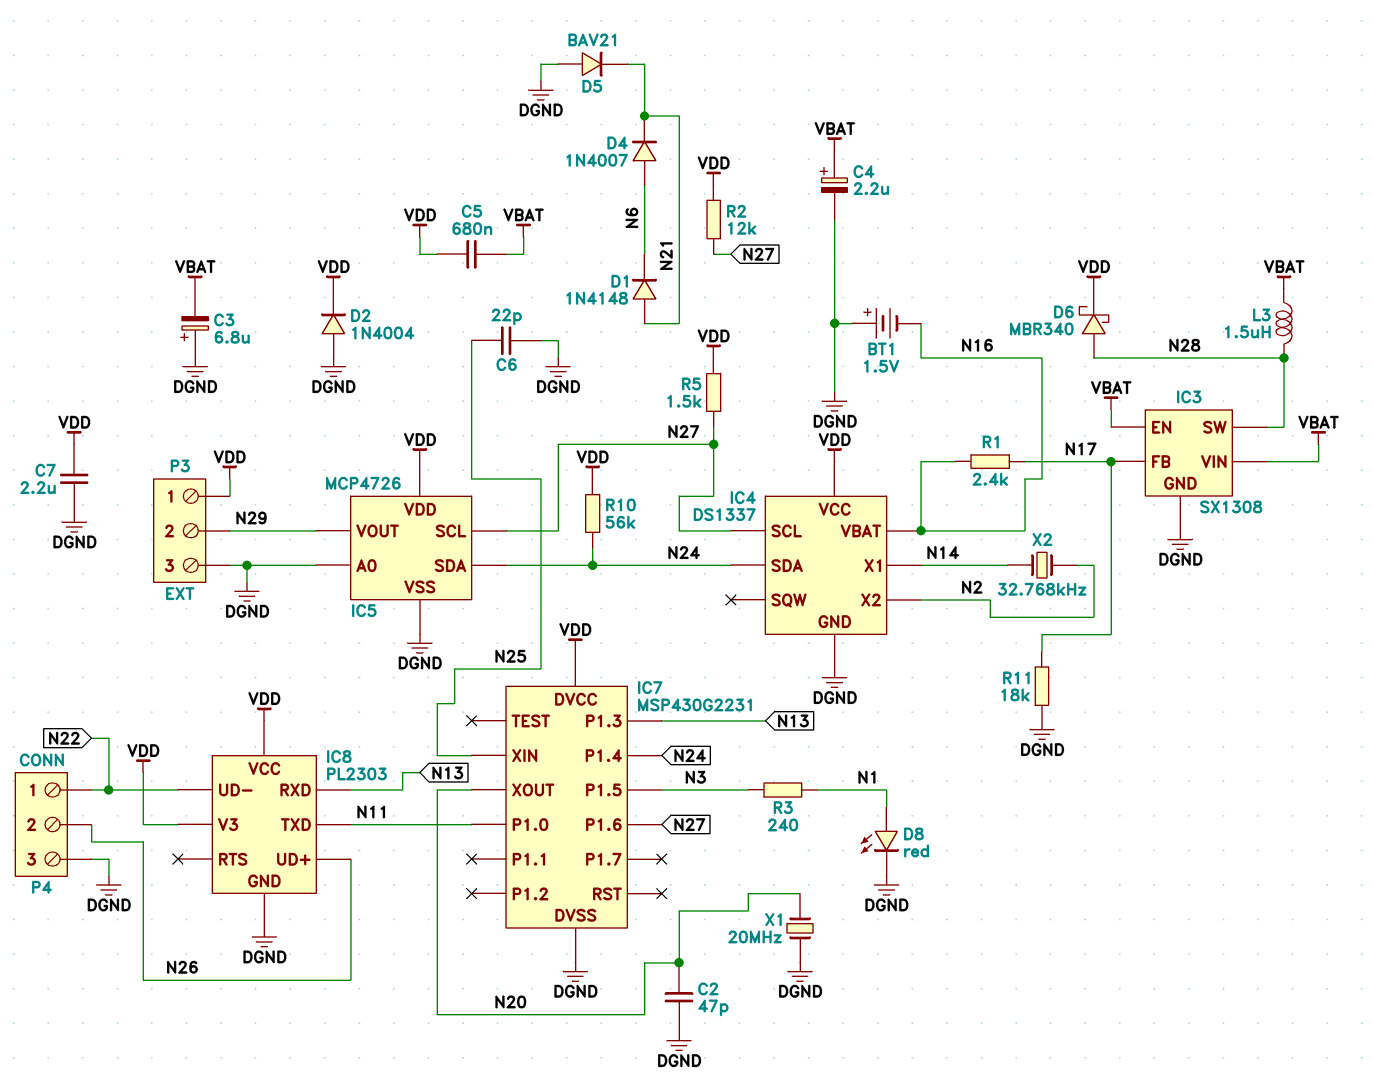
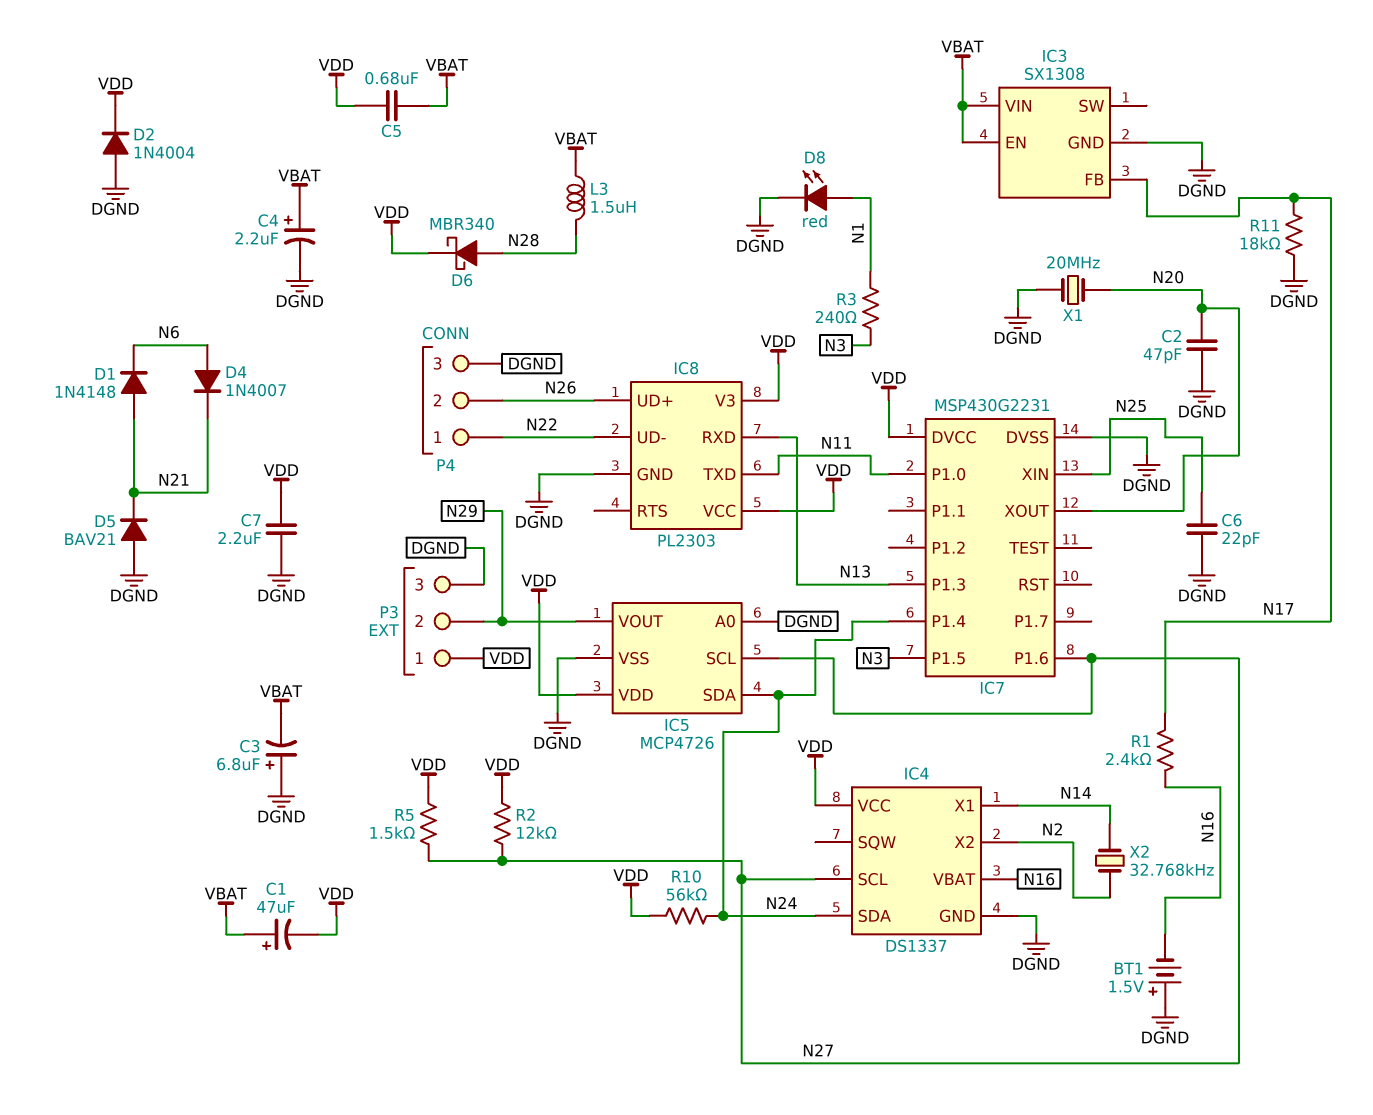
C1: none -> 47uF (plus VBAT, minus VDD)
IC3 pin SW: N28 -> none

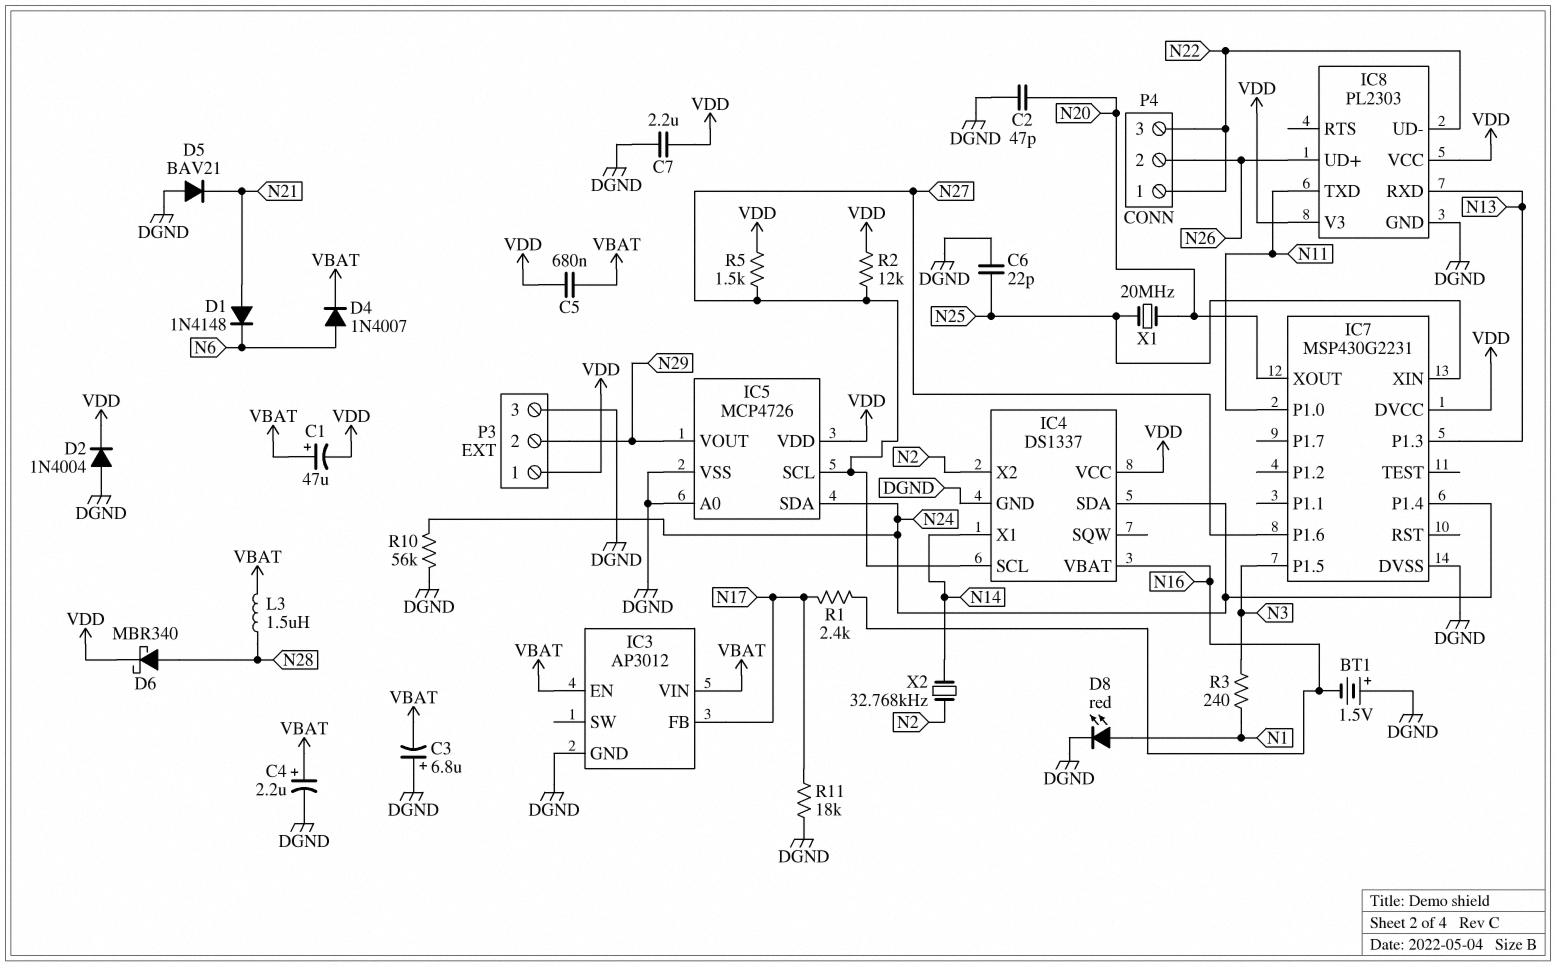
D4: diode 1N4007 (A N6, K N21) -> diode 1N4007 (A N6, K VBAT)
IC3: SX1308 -> AP3012
P4 pin 3: DGND -> N22
R10: 56k (N24, VDD) -> 56k (DGND, N24)
X1: 20MHz (DGND, N20) -> 20MHz (N20, N25)

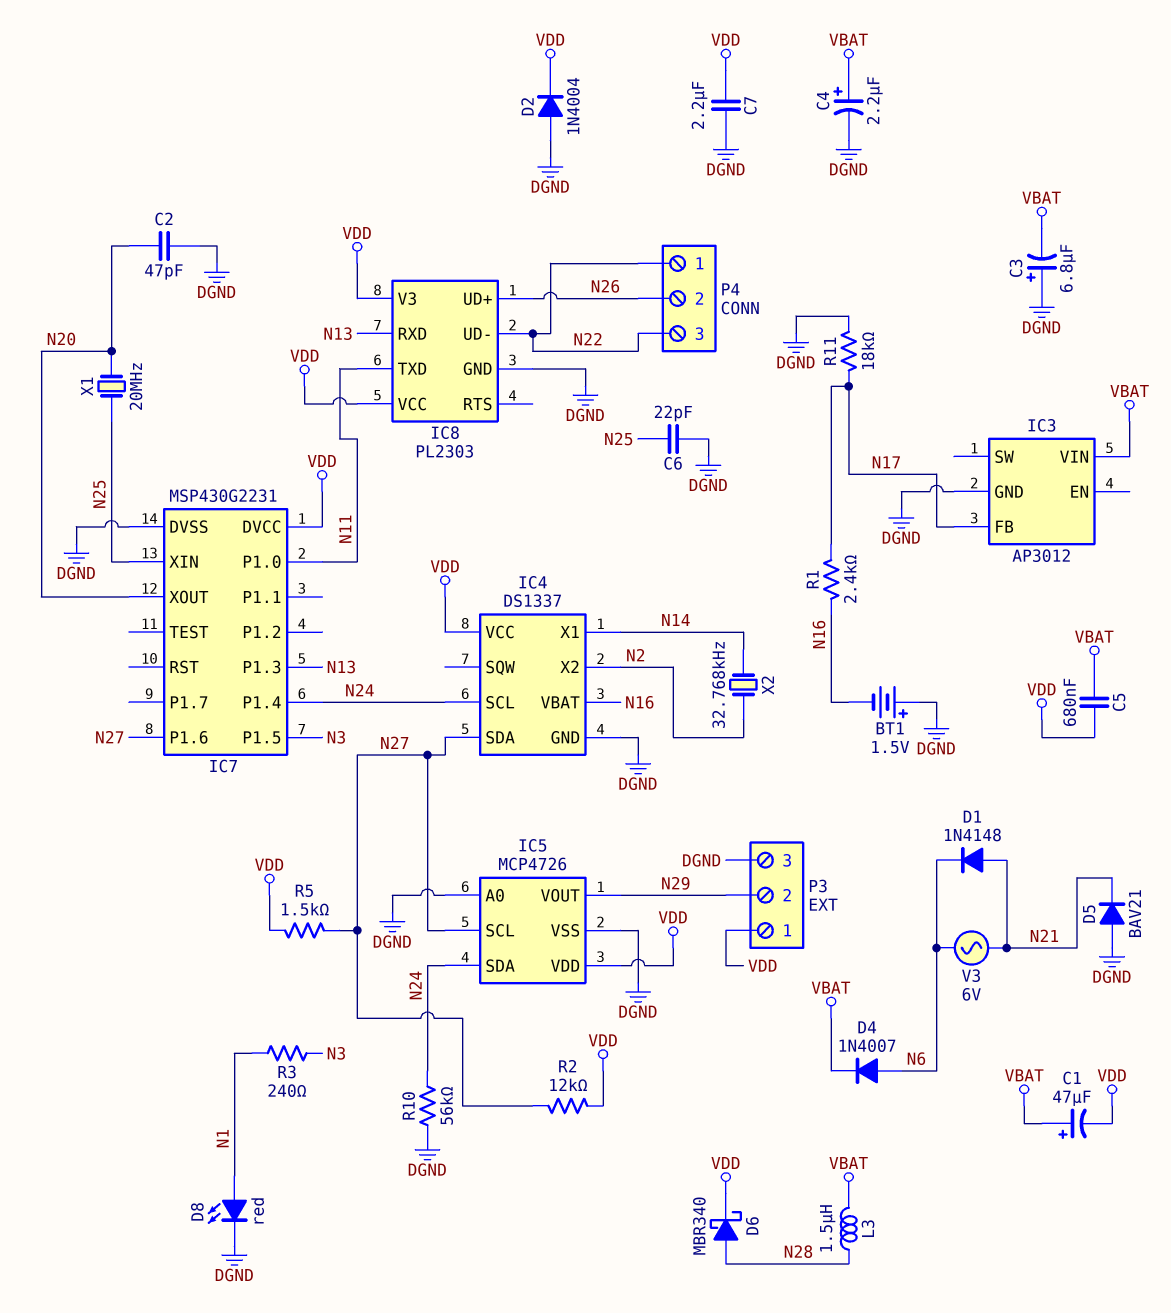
IC3 pin EN: VBAT -> none
IC4 pin SCL: N27 -> N24
IC4 pin SDA: N24 -> N27
V3: none -> AC 6V (N6, N21)

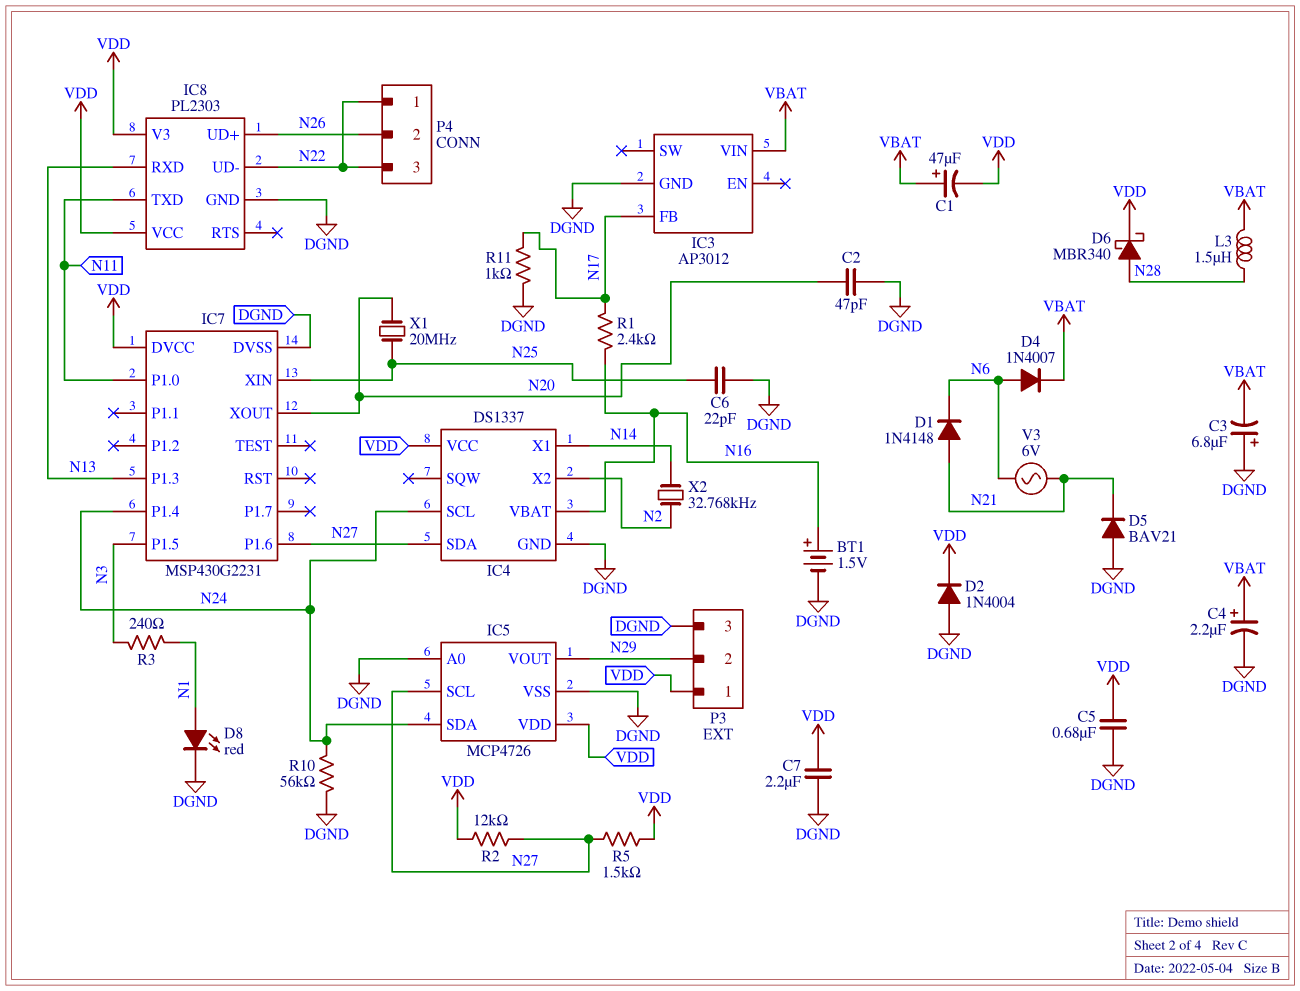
BT1: 1.5V (plus DGND, minus N16) -> 1.5V (plus N16, minus DGND)
C5: 680nF (VBAT, VDD) -> 680nF (DGND, VDD)
R11: 18k (DGND, N17) -> 1k (DGND, N17)

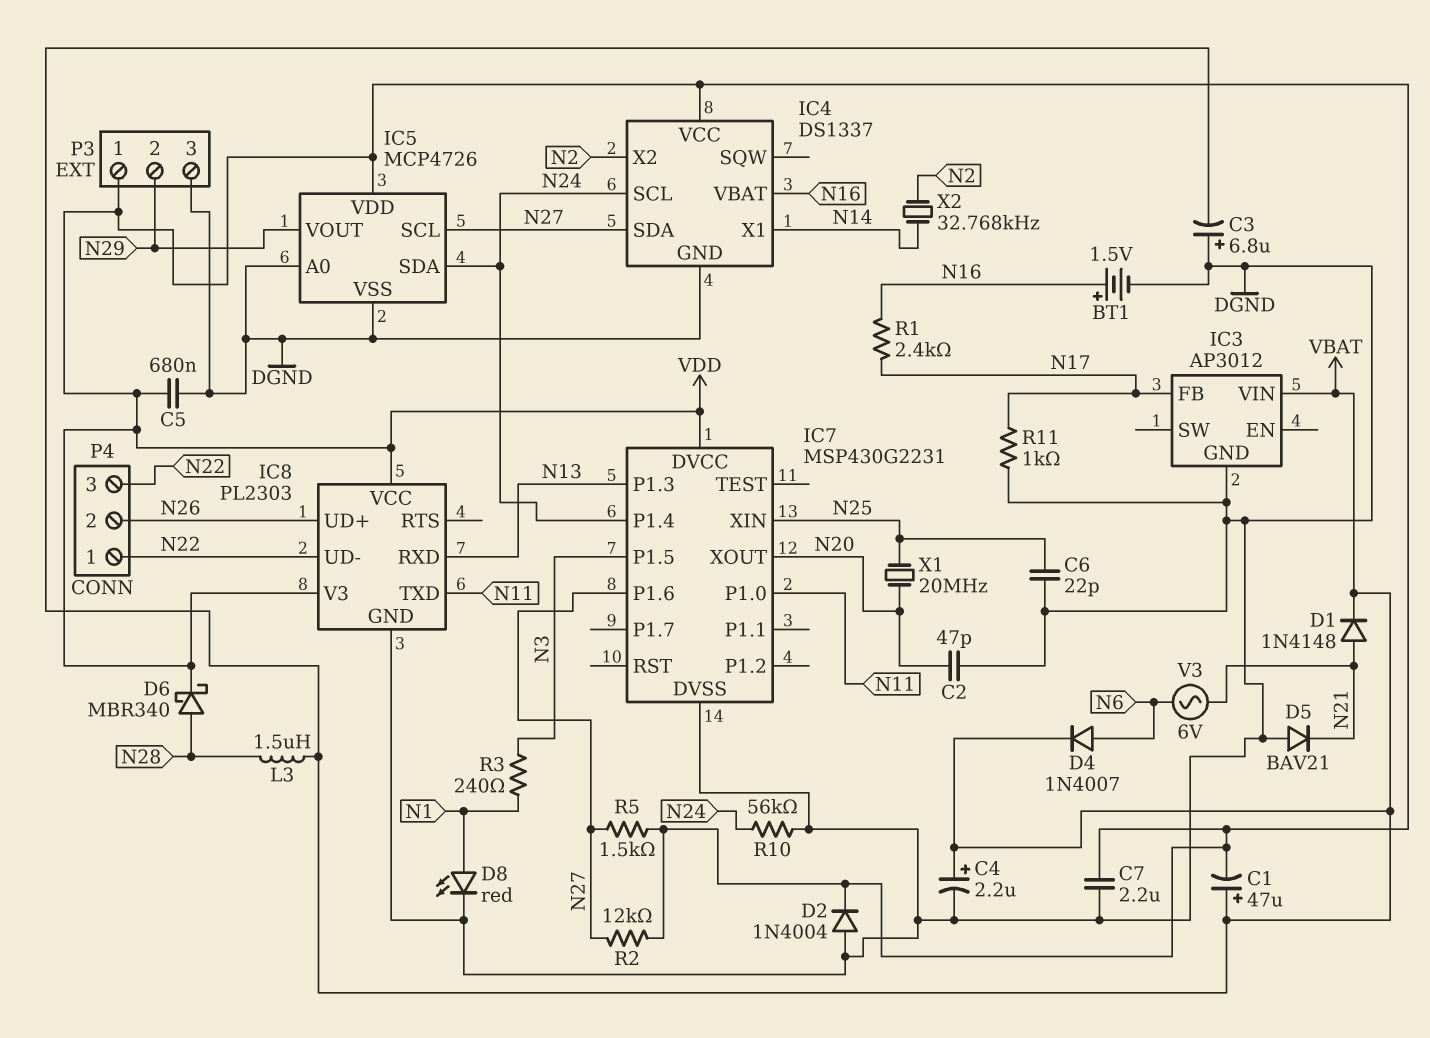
D1: diode 1N4148 (A N21, K N6) -> diode 1N4148 (A N21, K VBAT)

